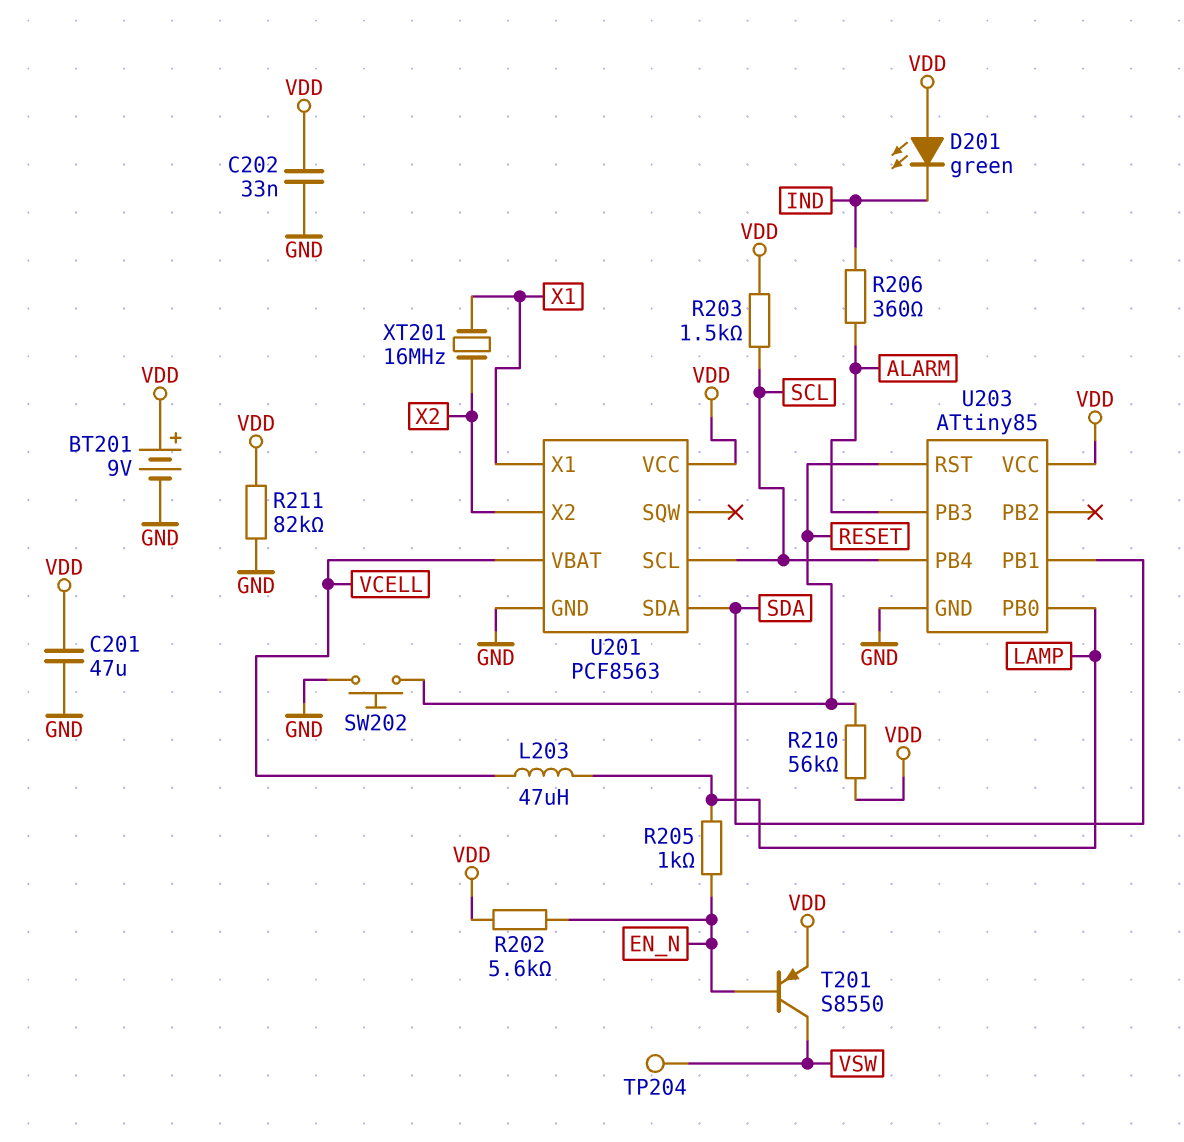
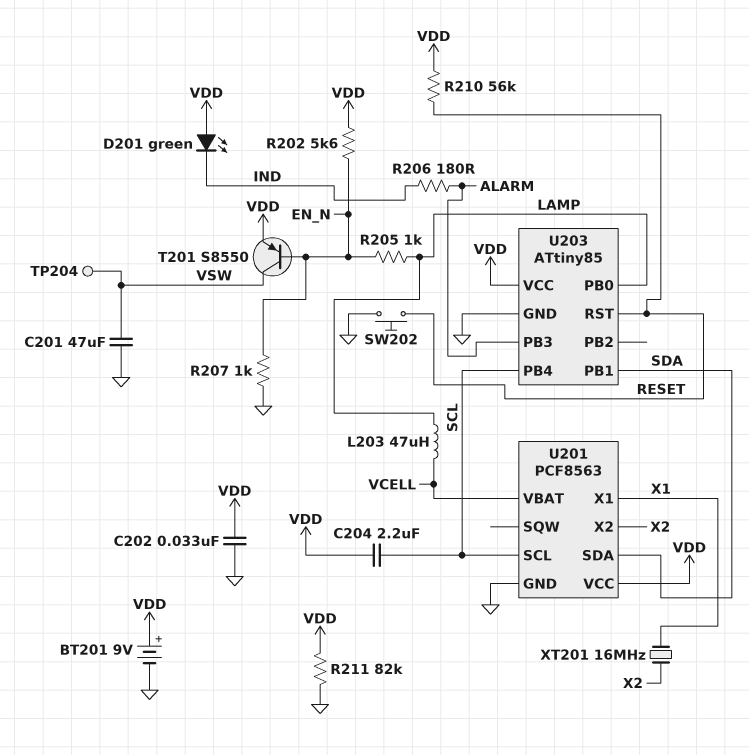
C201: 47uF (GND, VDD) -> 47uF (GND, VSW)
C204: none -> 2.2uF (SCL, VDD)
R203: 1.5k (SCL, VDD) -> none
R206: 360 (ALARM, IND) -> 180 (ALARM, IND)
R207: none -> 1k (EN_N, GND)

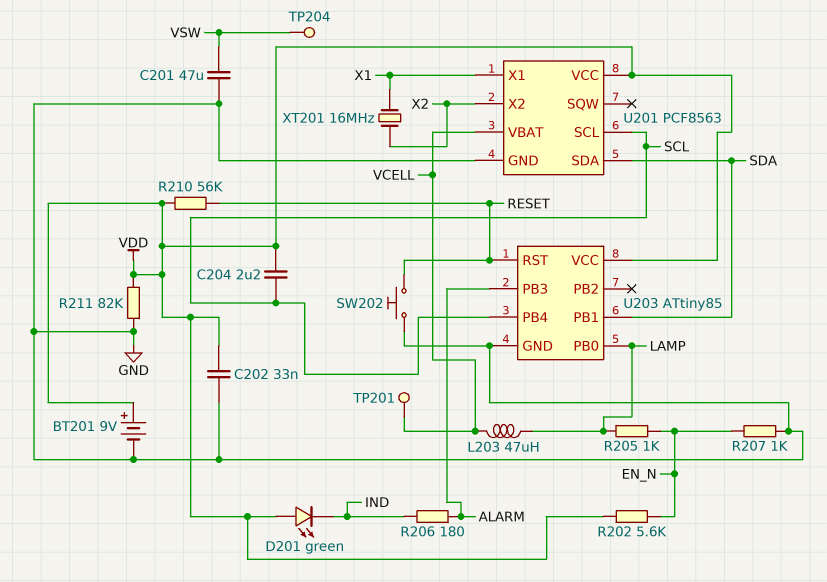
T201: PNP S8550 (B EN_N, C VSW, E VDD) -> none
TP201: none -> test point (VCELL)

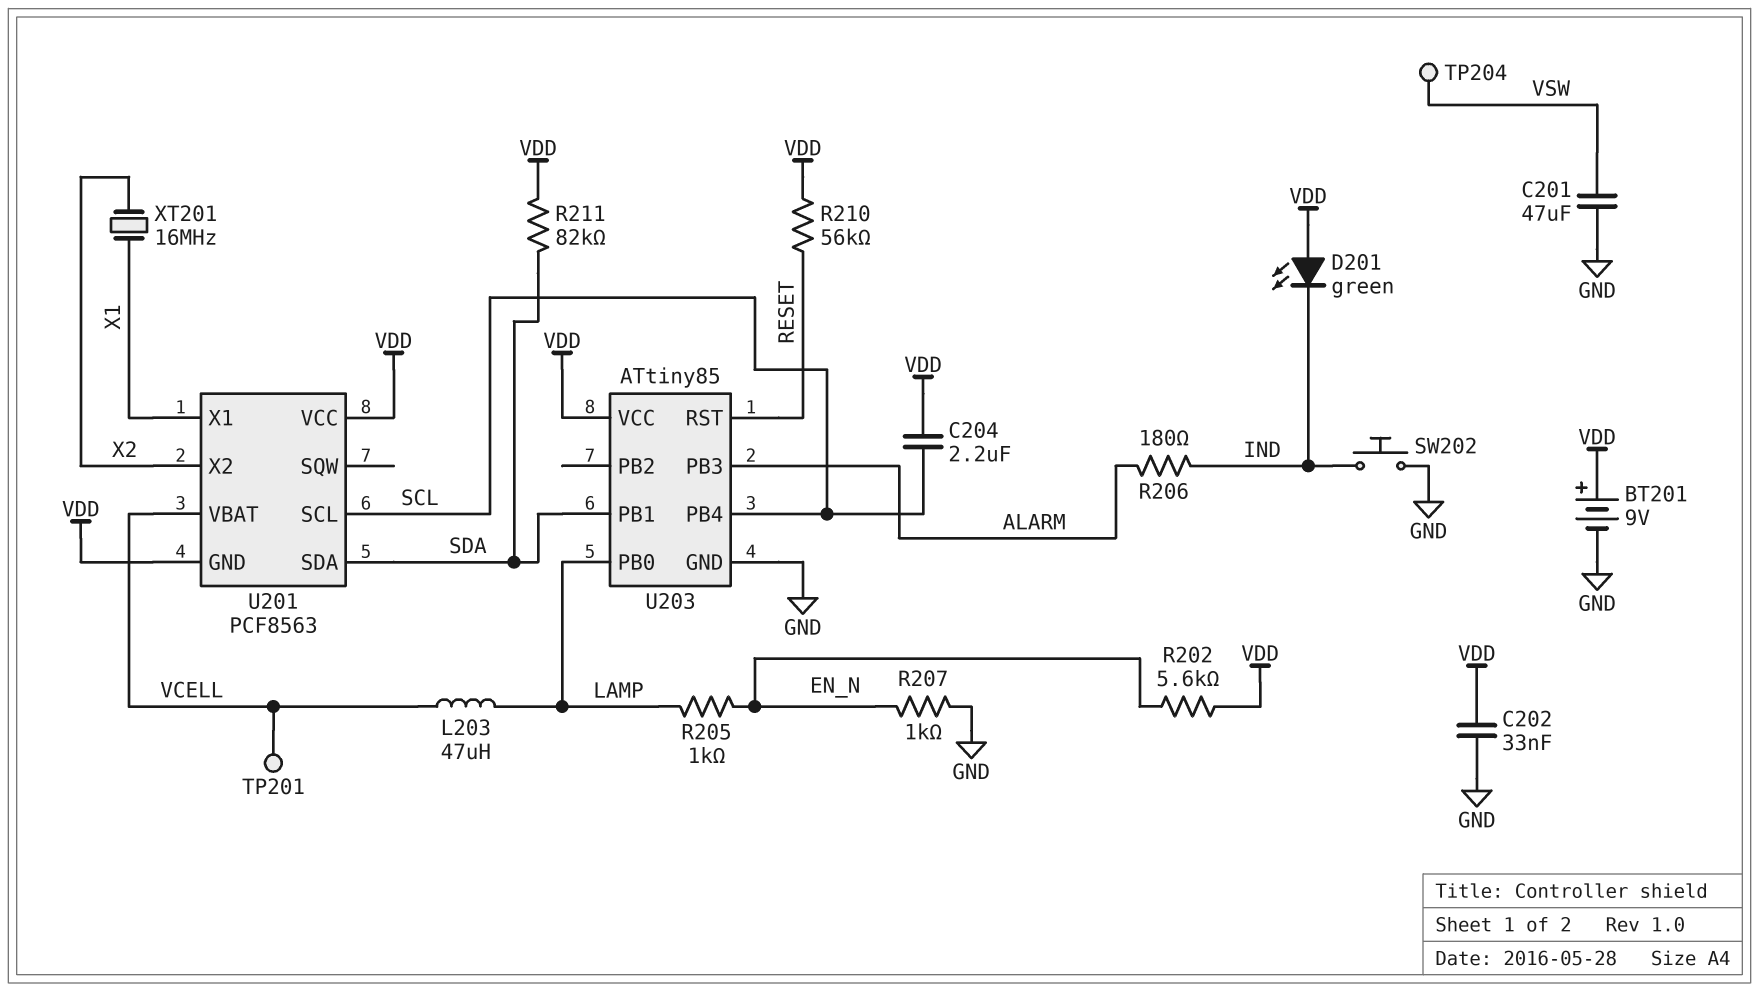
R211: 82k (GND, VDD) -> 82k (SDA, VDD)
SW202: button (GND, RESET) -> button (GND, IND)
U201 pin GND: GND -> VDD

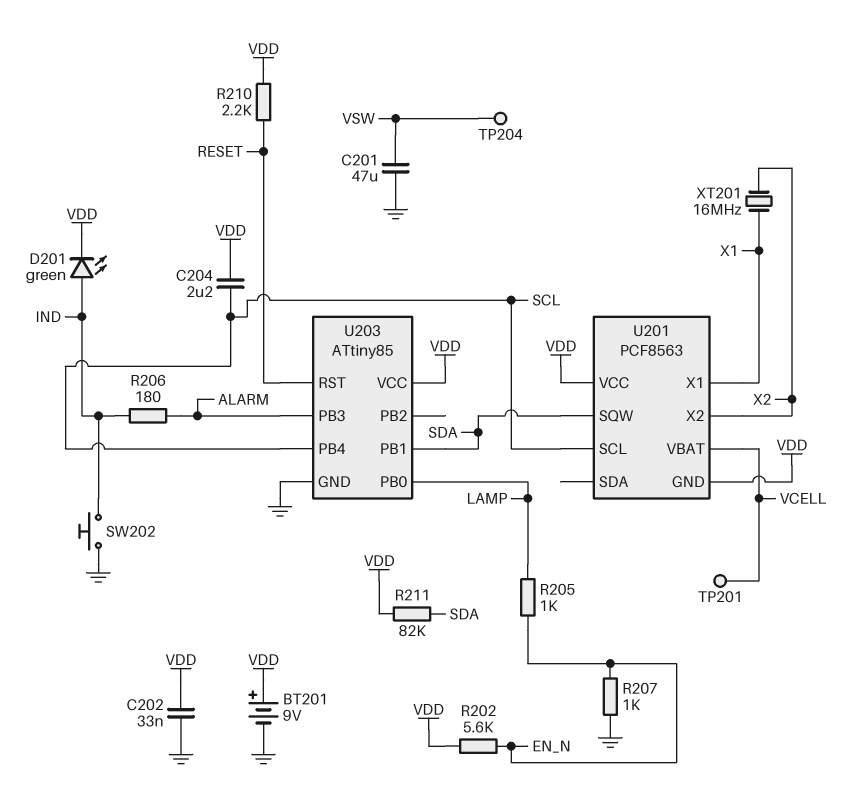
D201: LED green (A VDD, K IND) -> LED green (A IND, K VDD)
L203: 47uH (LAMP, VCELL) -> none
R210: 56k (RESET, VDD) -> 2.2k (RESET, VDD)
U201 pin SDA: SDA -> none
U201 pin SQW: none -> SDA

